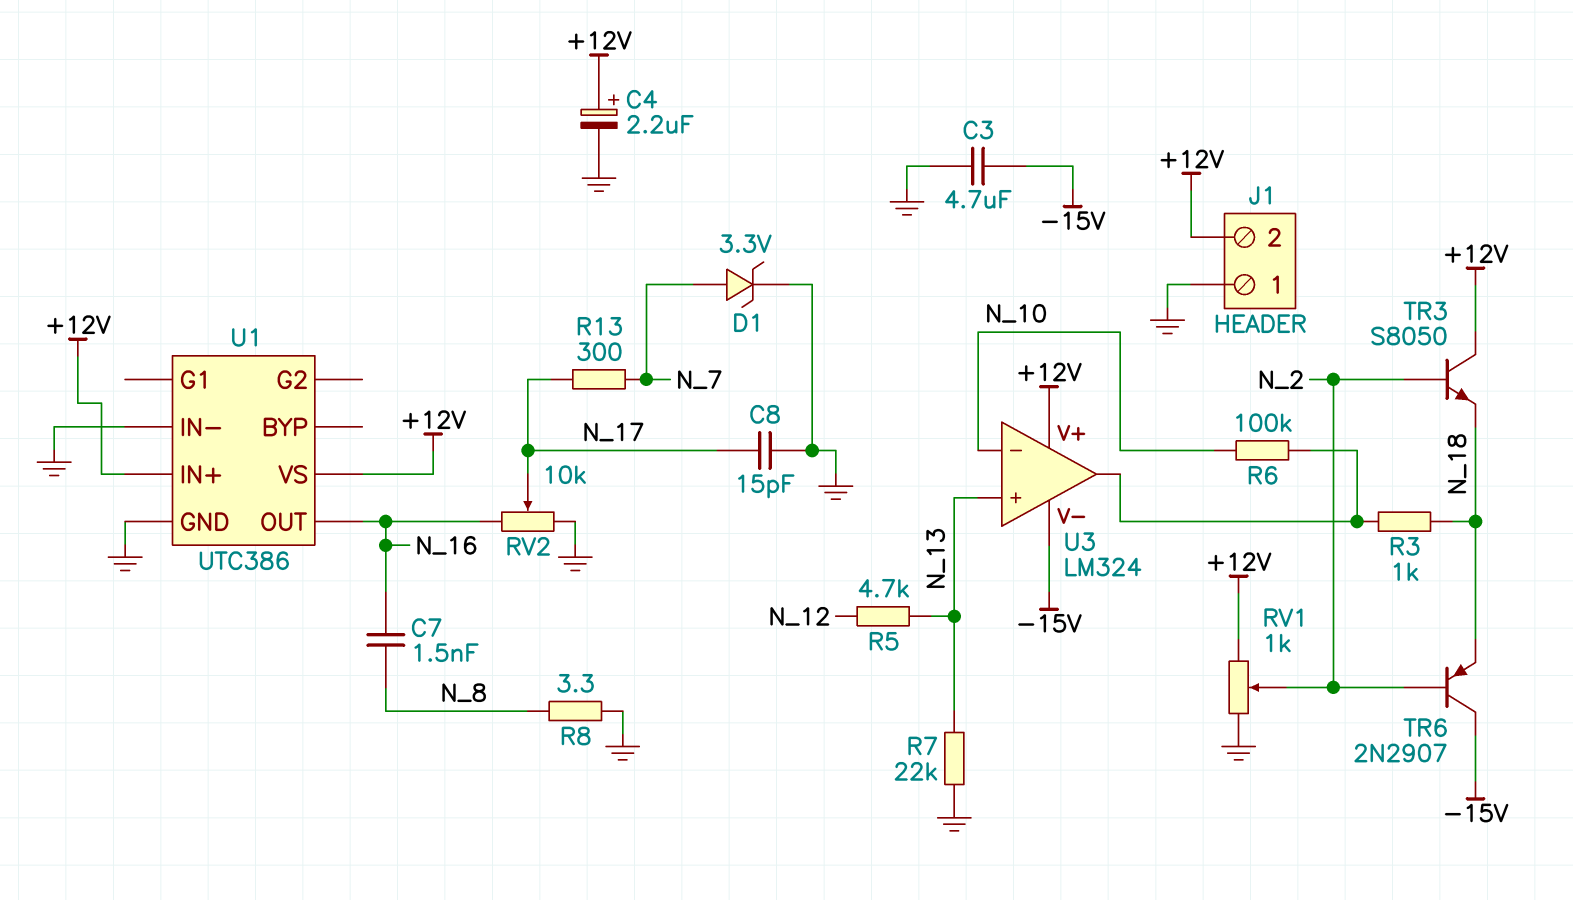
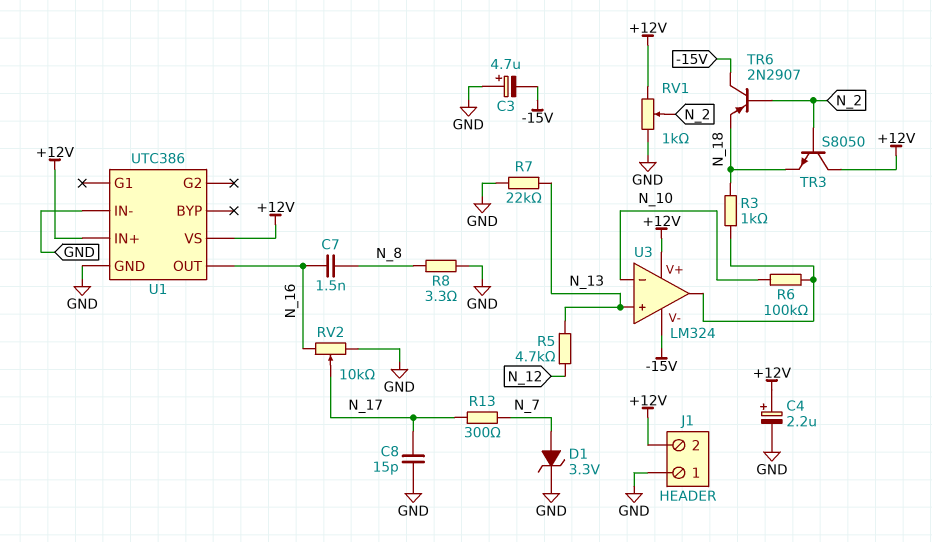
C3: 4.7uF (-15V, GND) -> 4.7uF (plus GND, minus -15V)

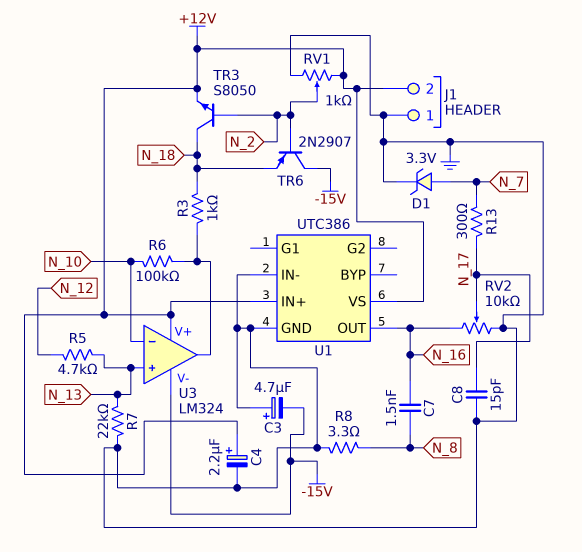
TR3: NPN S8050 (B N_2, C +12V, E N_18) -> NPN S8050 (B N_2, C N_18, E +12V)

